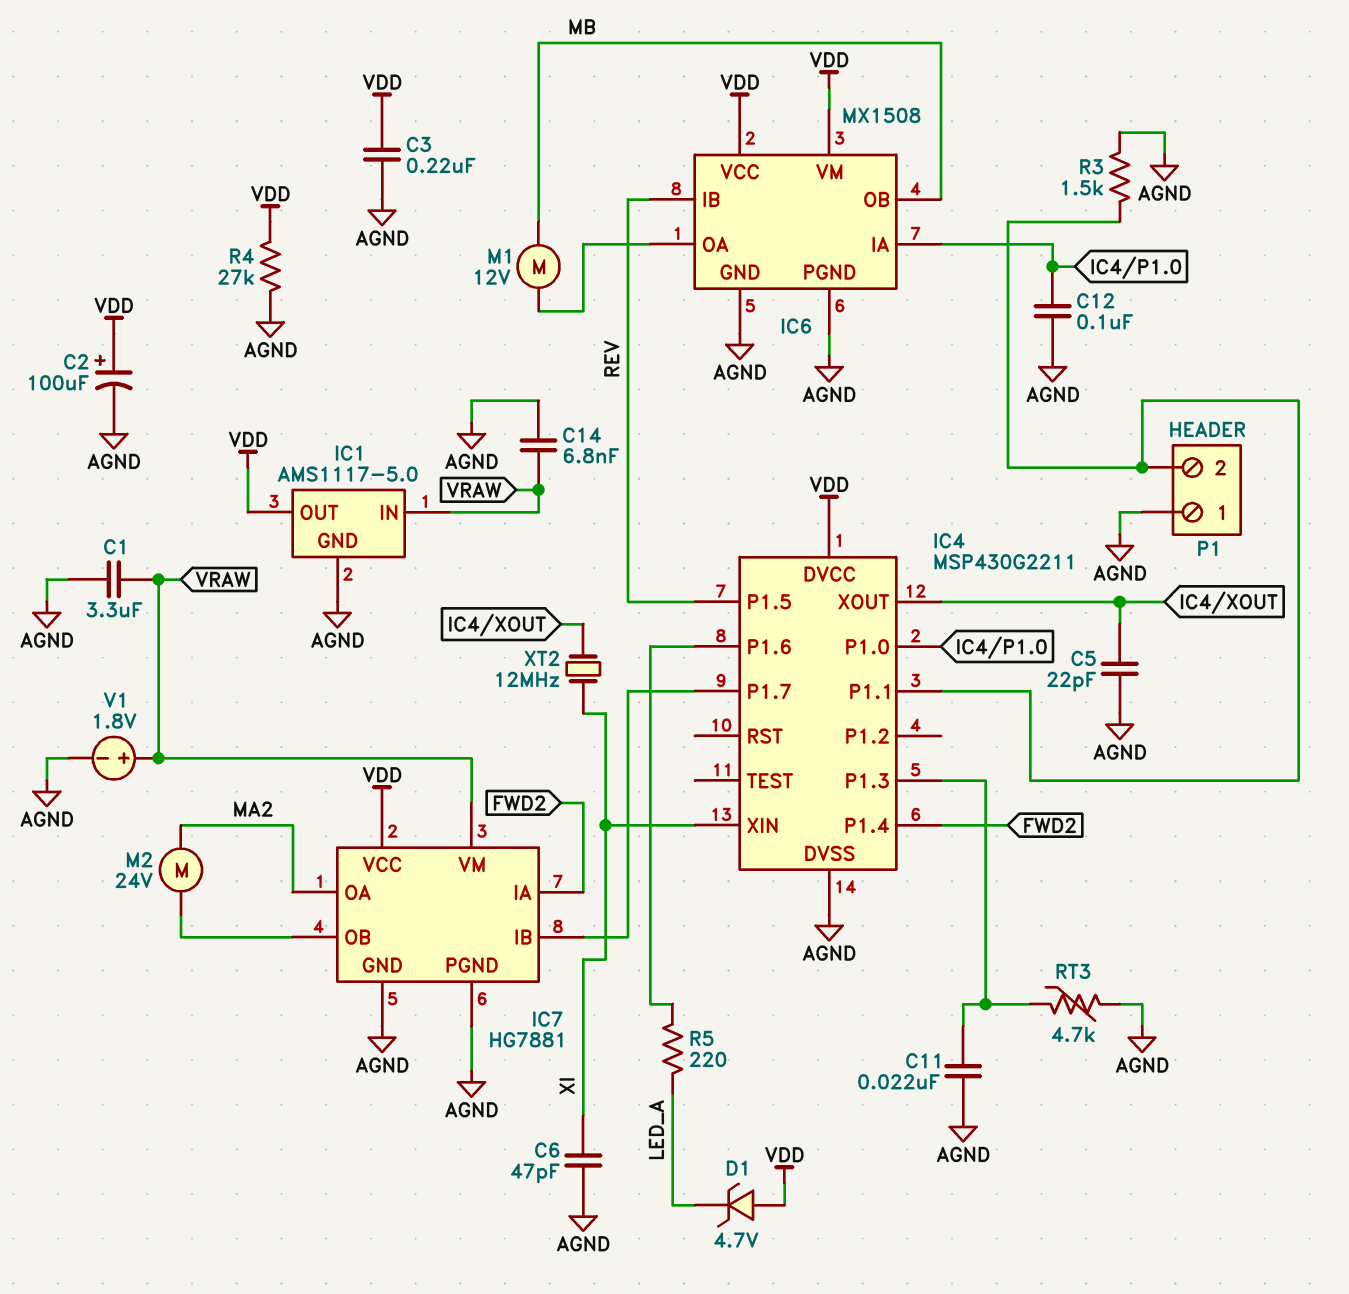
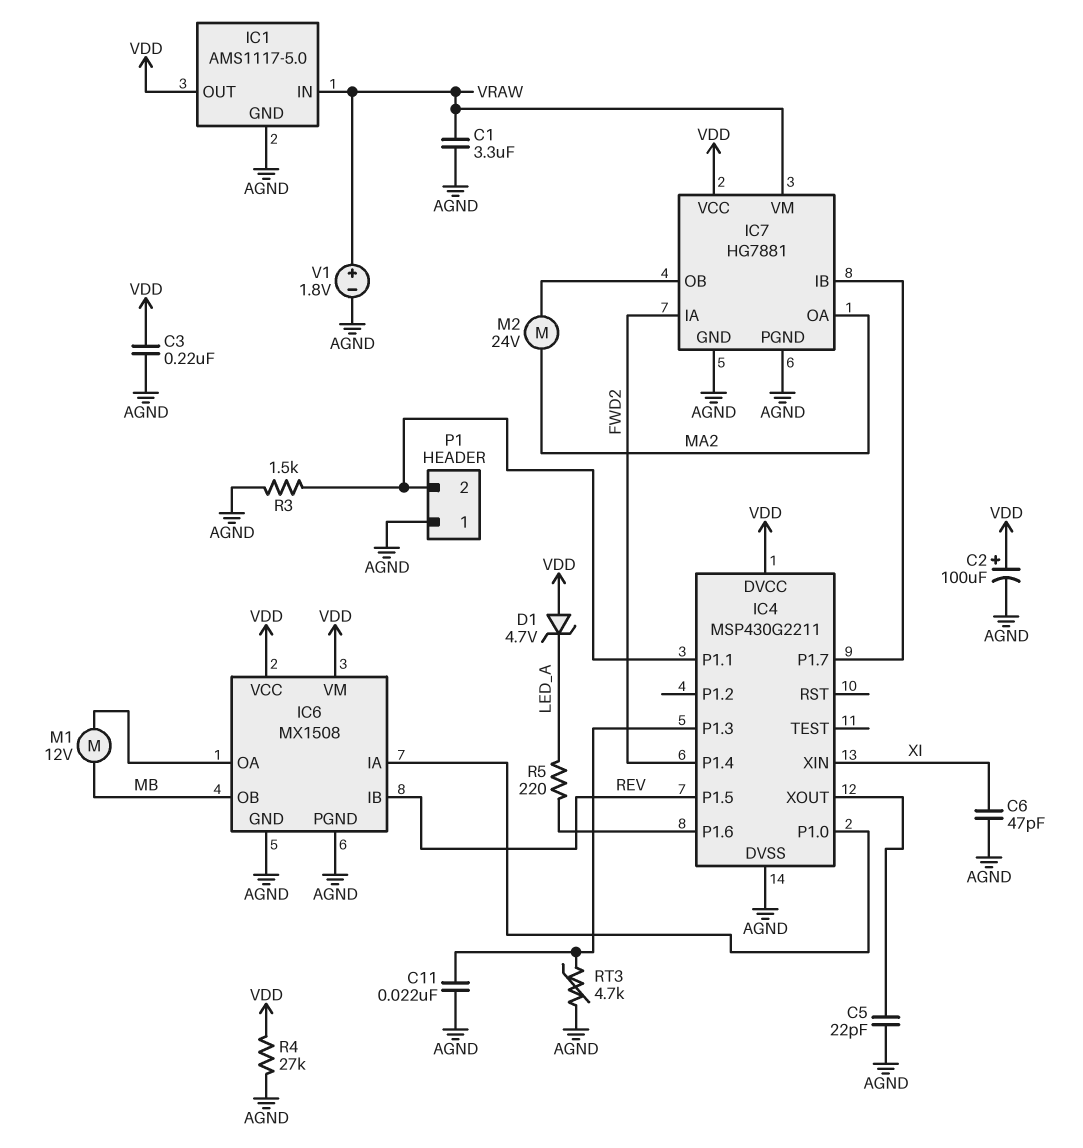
C12: 100nF (AGND, IC4/P1.0) -> none
C14: 6.8nF (AGND, VRAW) -> none
XT2: 12MHz (IC4/XOUT, XI) -> none

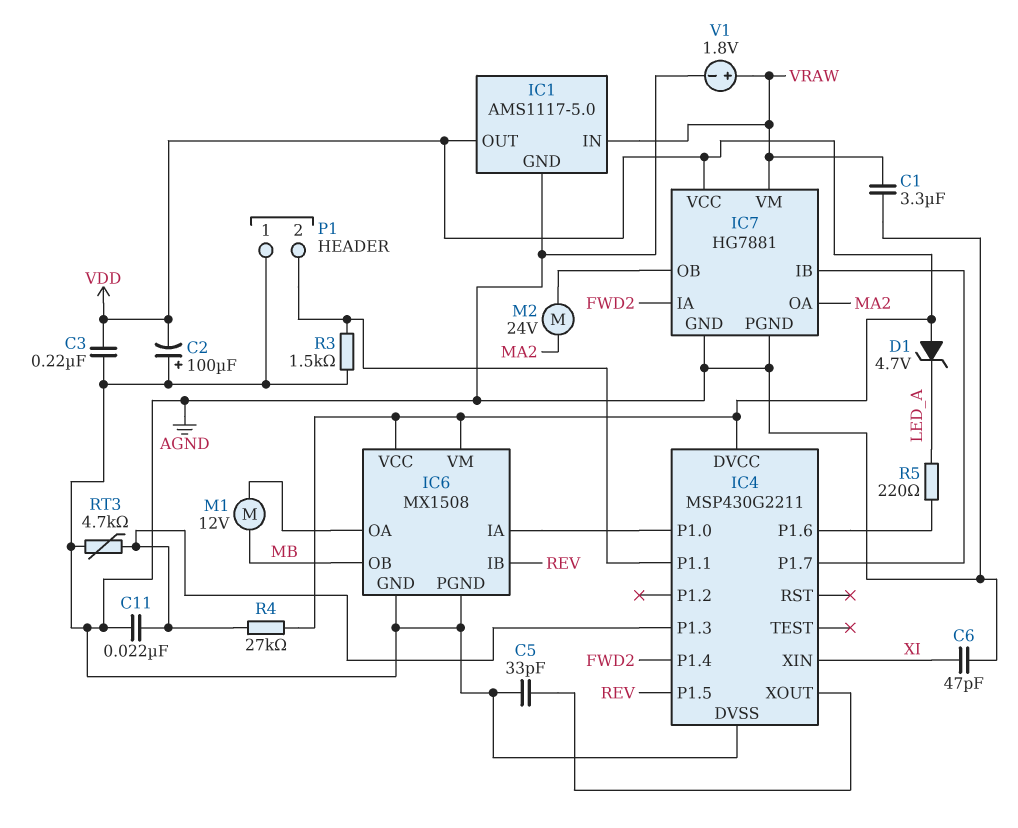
C2: 100uF (plus VDD, minus AGND) -> 100uF (plus AGND, minus VDD)
C5: 22pF (AGND, IC4/XOUT) -> 33pF (AGND, IC4/XOUT)
R4: 27k (AGND, VDD) -> 27k (IC4/P1.3, VDD)

